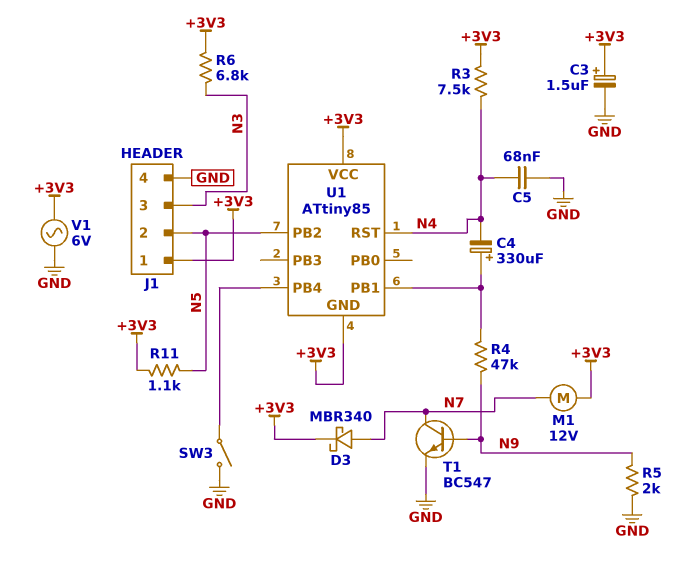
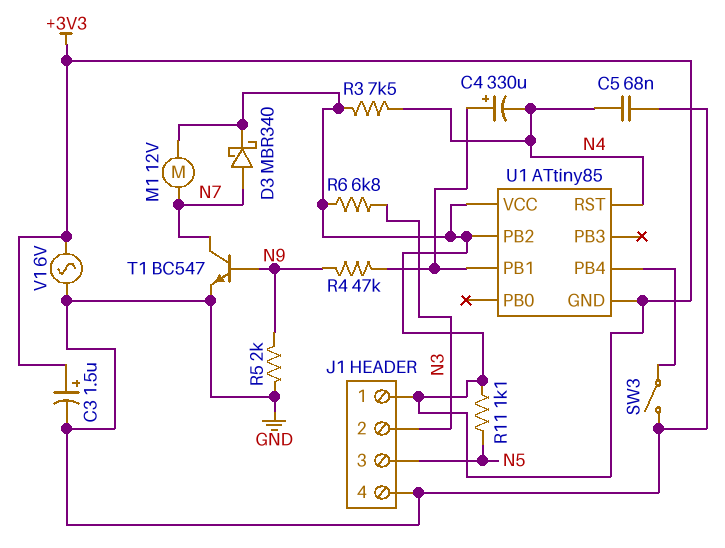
J1 pin 2: N5 -> N3
J1 pin 3: N3 -> N5
U1 pin PB2: N5 -> +3V3

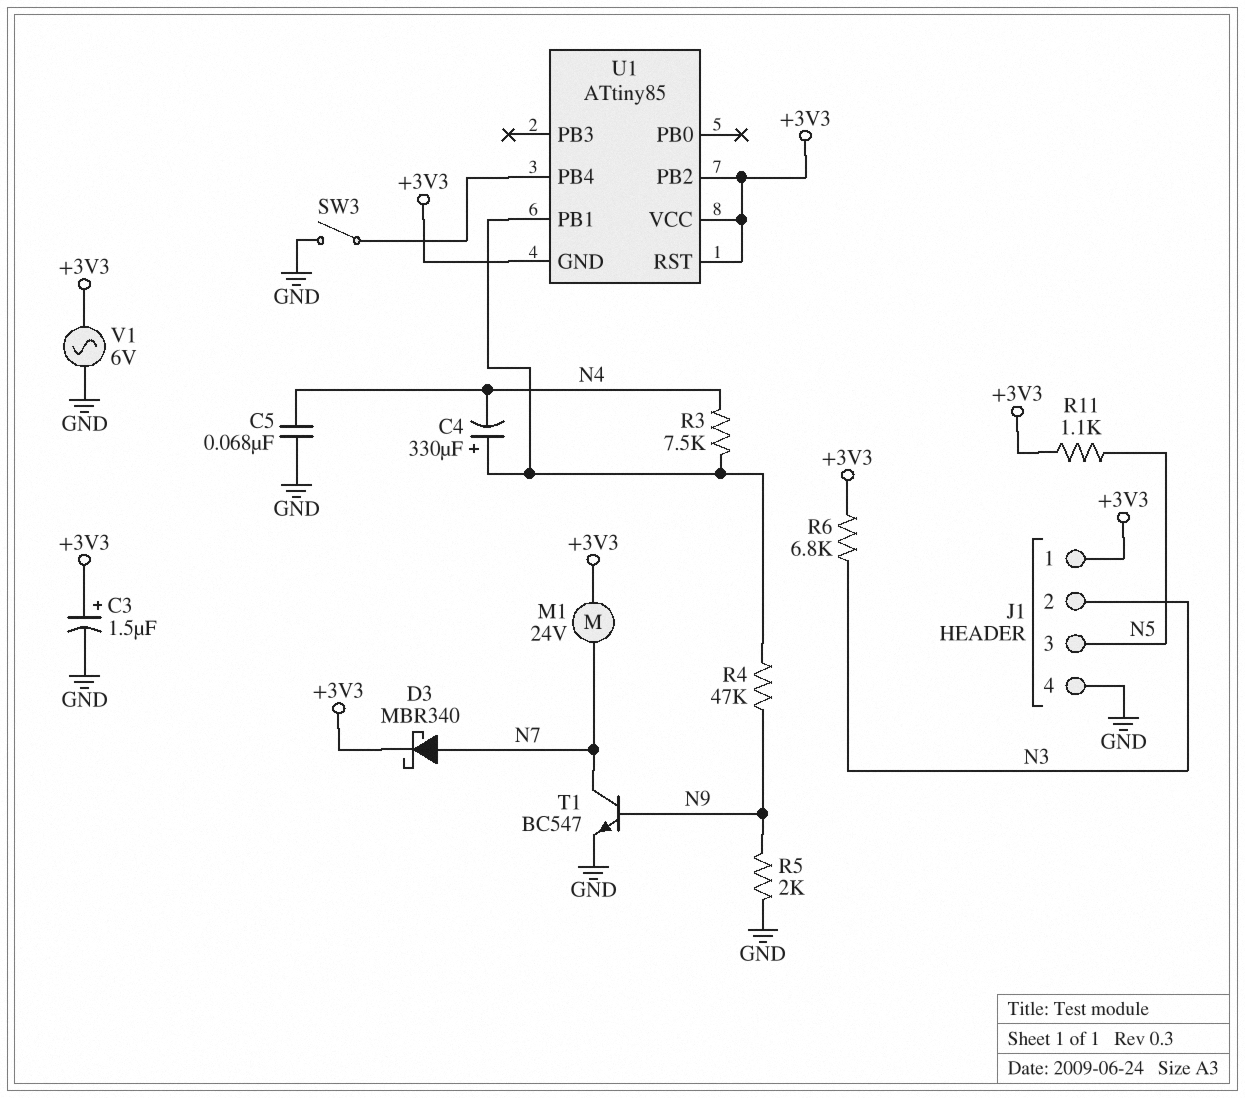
M1: motor 12V (+3V3, N7) -> motor 24V (+3V3, N7)
R3: 7.5k (+3V3, N4) -> 7.5k (N4, U1/PB1)
U1 pin RST: N4 -> +3V3

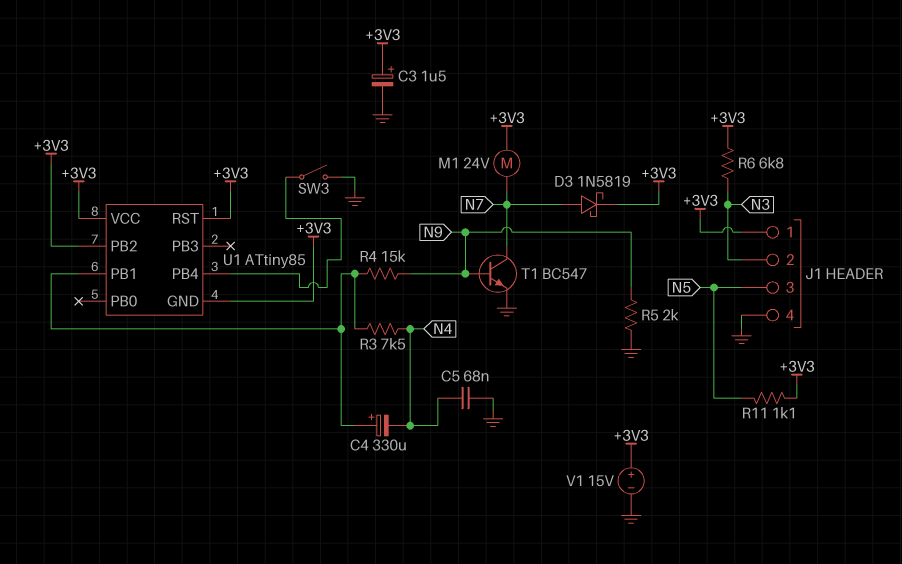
D3: schottky MBR340 (A N7, K +3V3) -> schottky 1N5819 (A N7, K +3V3)
R4: 47k (N9, U1/PB1) -> 15k (N9, U1/PB1)
V1: AC 6V (+3V3, GND) -> 15V (plus +3V3, minus GND)

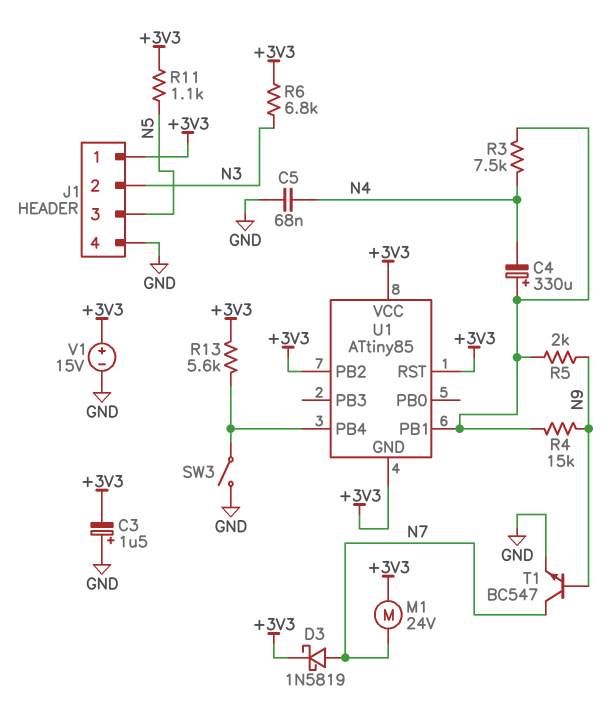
C3: 1.5uF (plus +3V3, minus GND) -> 1.5uF (plus GND, minus +3V3)
R5: 2k (GND, N9) -> 2k (N9, U1/PB1)
R13: none -> 5.6k (+3V3, U1/PB4)

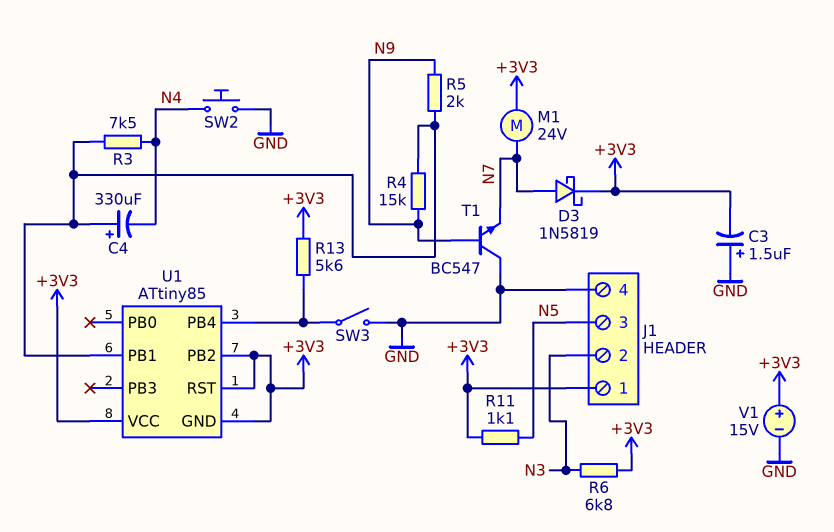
C5: 68nF (GND, N4) -> none
SW2: none -> button (GND, N4)
T1: NPN BC547 (B N9, C N7, E GND) -> NPN BC547 (B N9, C GND, E N7)

